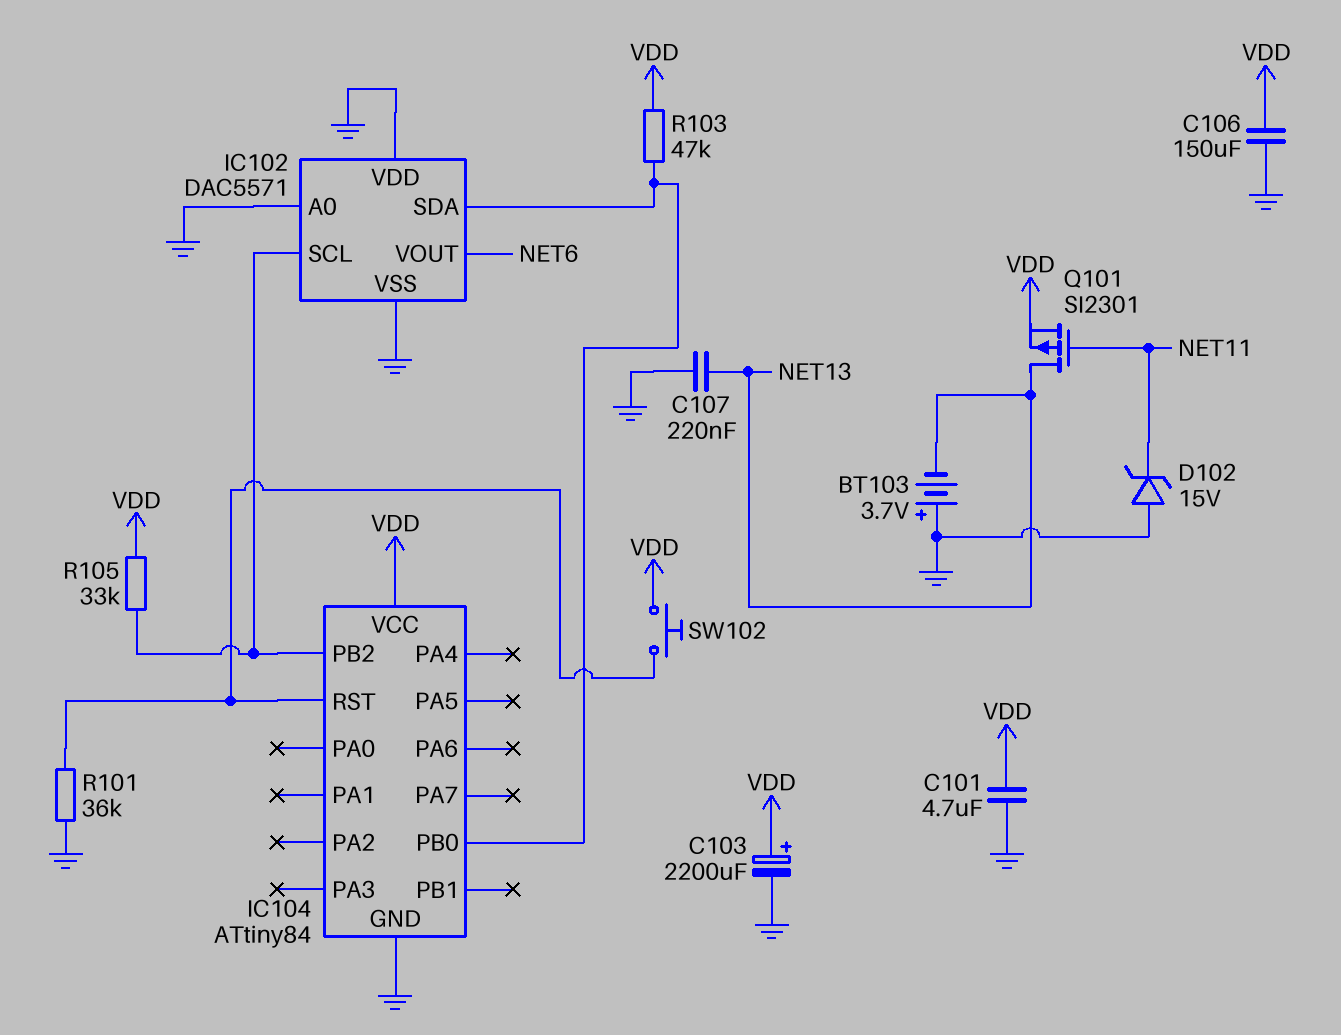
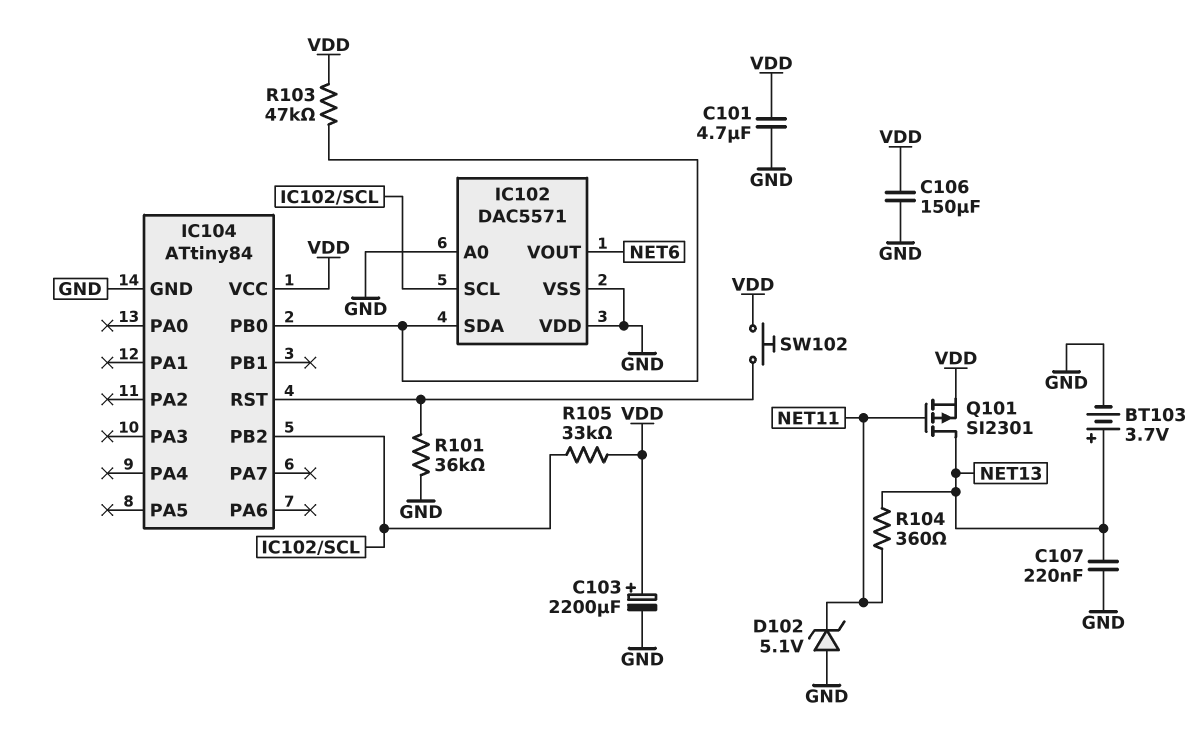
BT103: 3.7V (plus GND, minus NET13) -> 3.7V (plus NET13, minus GND)
D102: zener 15V (A GND, K NET11) -> zener 5.1V (A GND, K NET11)
R104: none -> 360 (NET11, NET13)

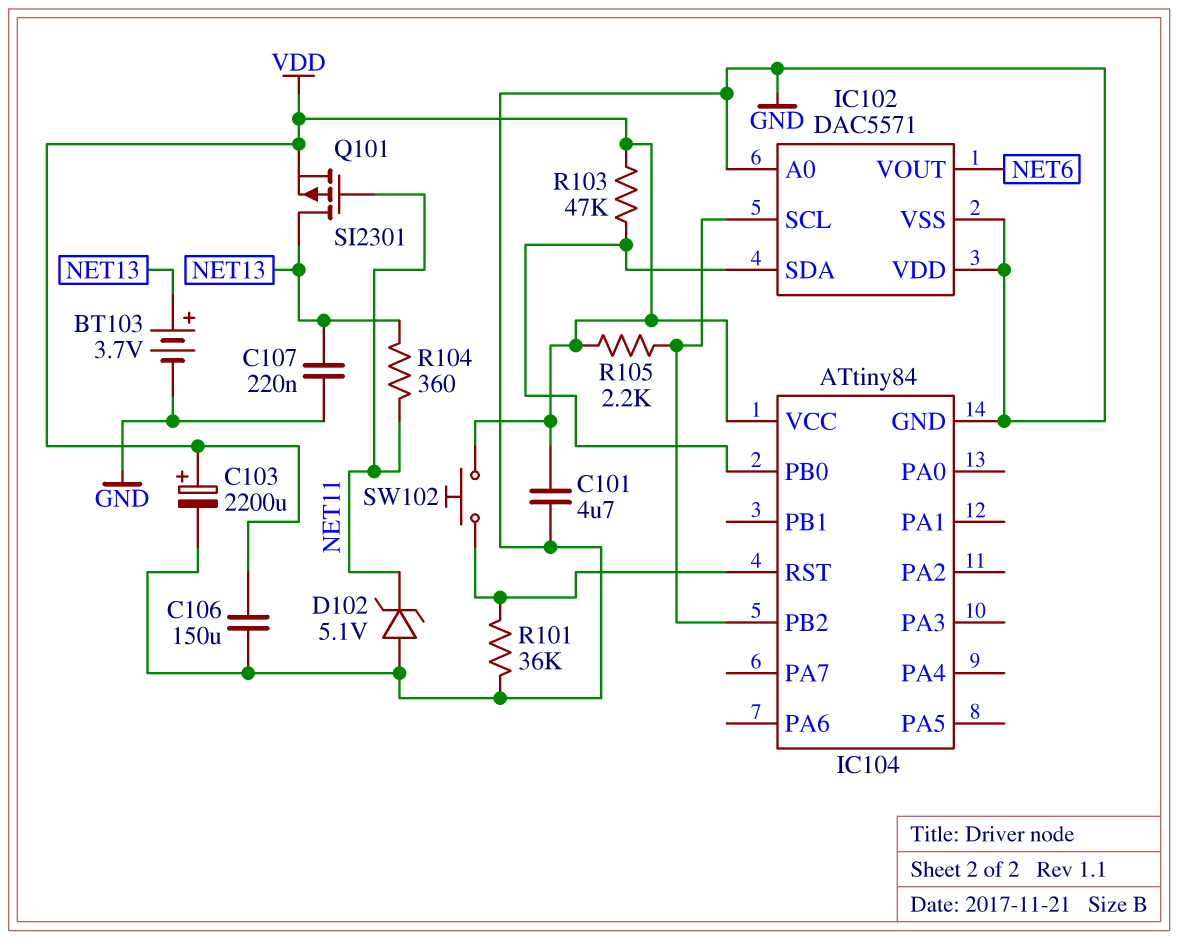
R105: 33k (IC102/SCL, VDD) -> 2.2k (IC102/SCL, VDD)

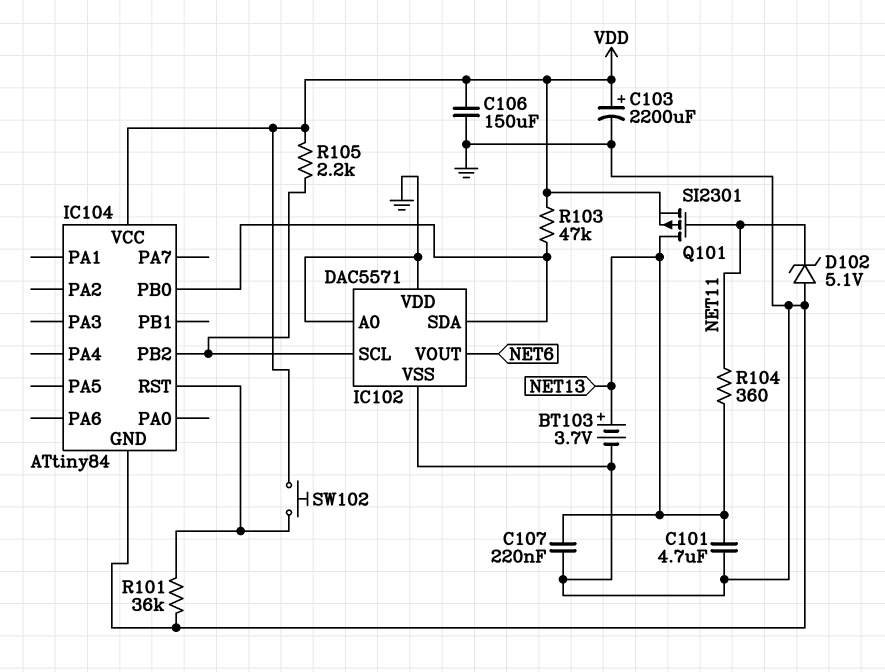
C101: 4.7uF (GND, VDD) -> 4.7uF (GND, NET13)

